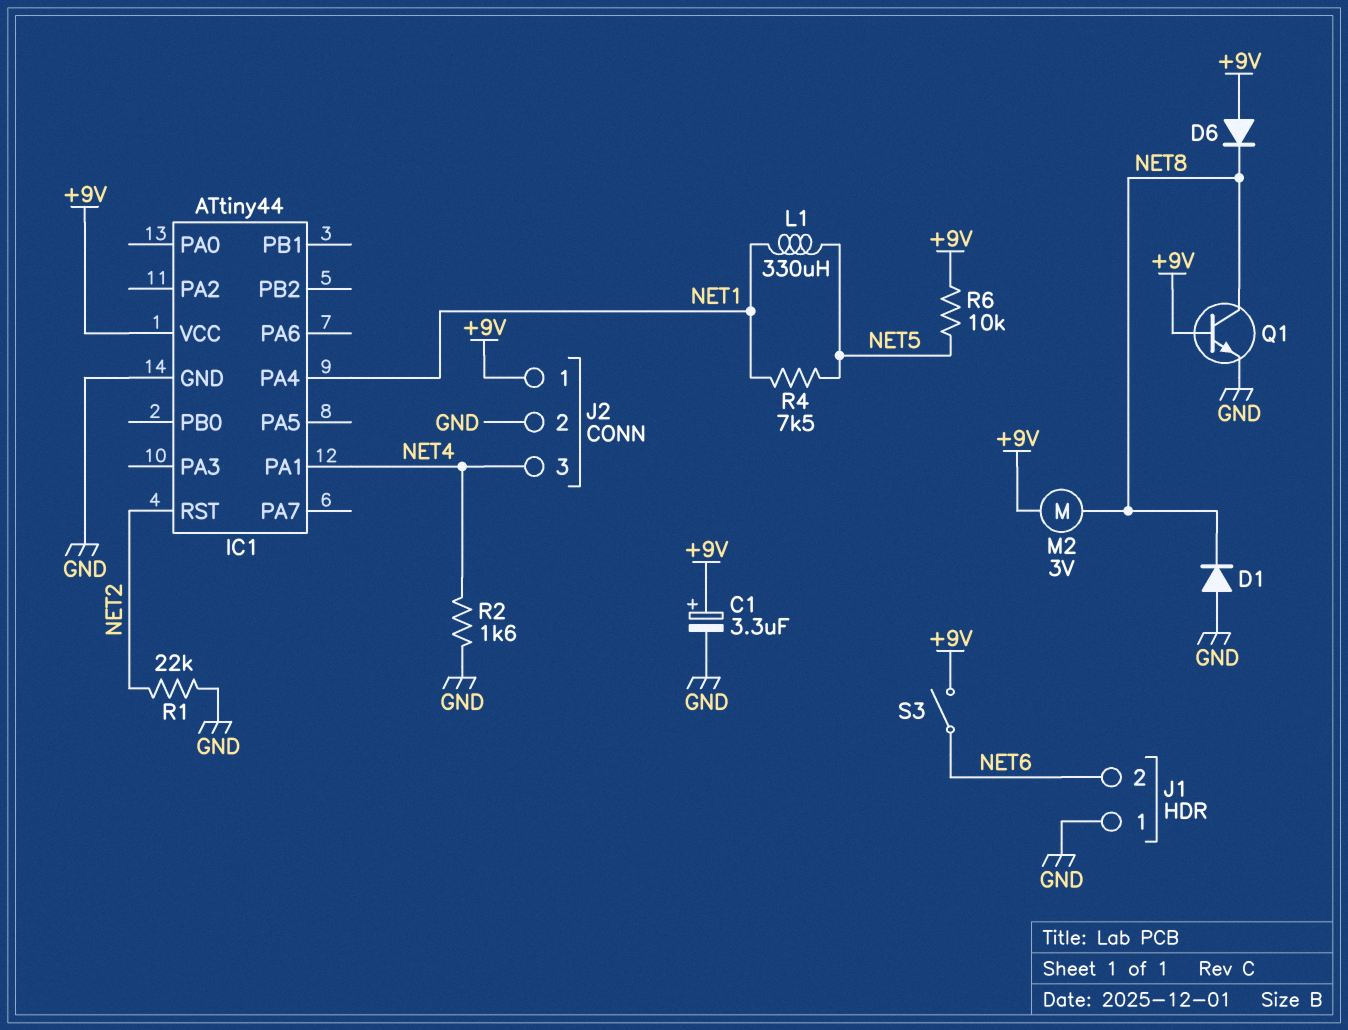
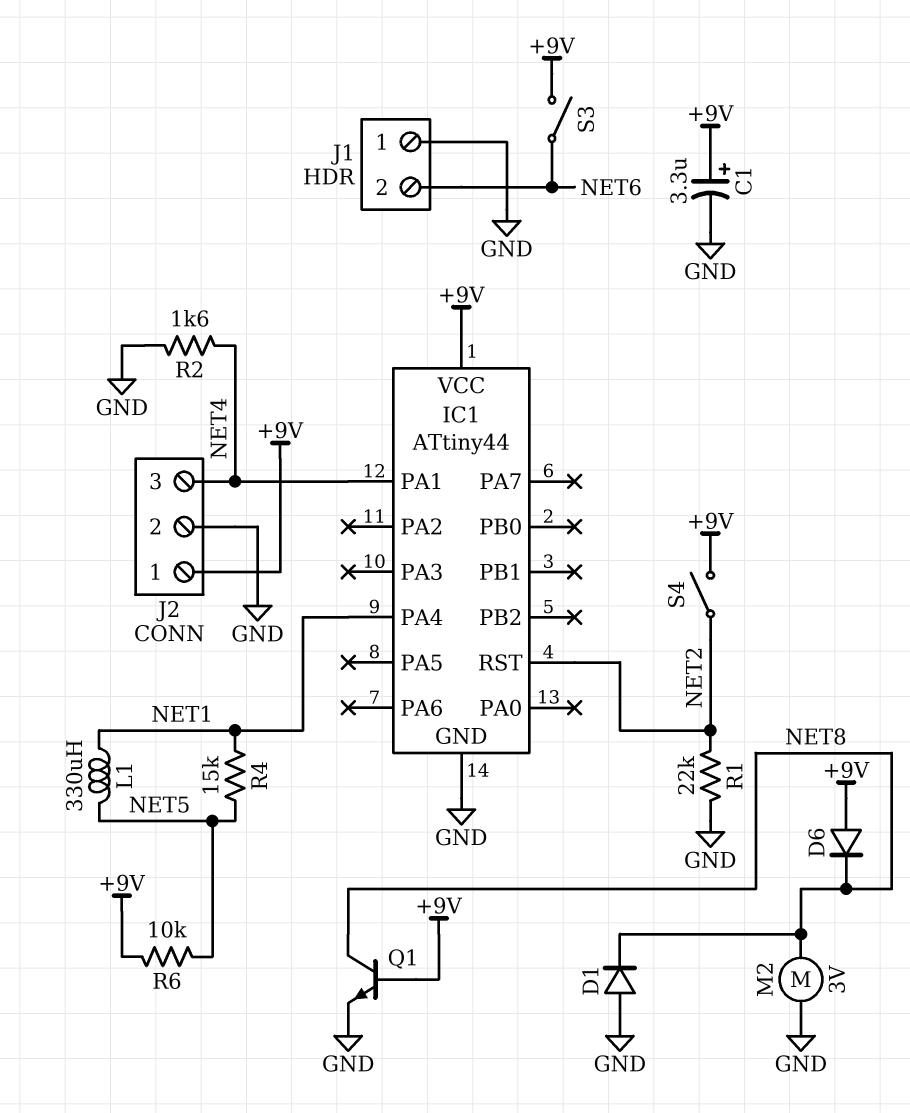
M2: motor 3V (+9V, NET8) -> motor 3V (GND, NET8)
R4: 7.5k (NET1, NET5) -> 15k (NET1, NET5)
S4: none -> switch (+9V, NET2)

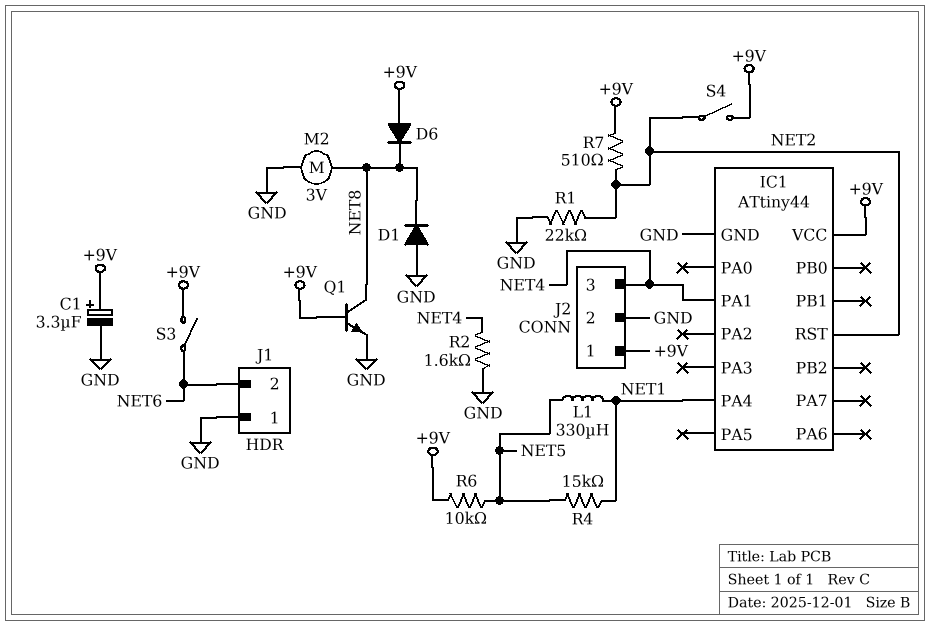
R7: none -> 510 (+9V, NET2)

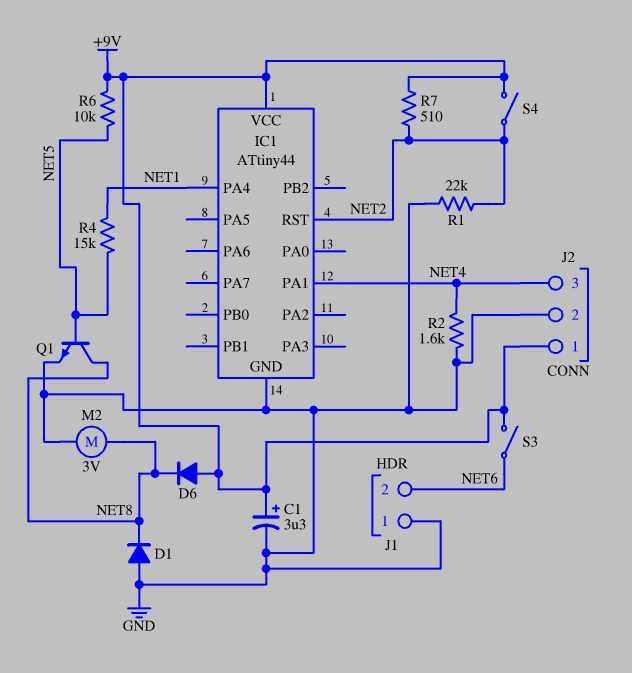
L1: 330uH (NET1, NET5) -> none
Q1: NPN (B +9V, C NET8, E GND) -> NPN (B NET5, C NET8, E GND)

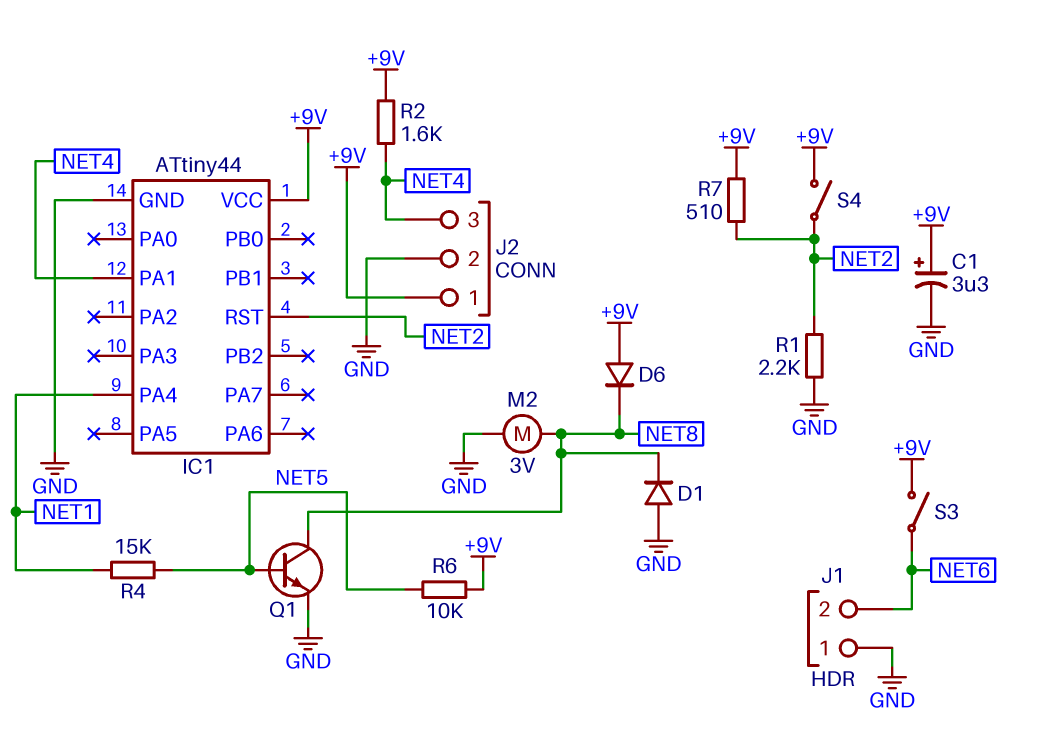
R1: 22k (GND, NET2) -> 2.2k (GND, NET2)
R2: 1.6k (GND, NET4) -> 1.6k (+9V, NET4)

